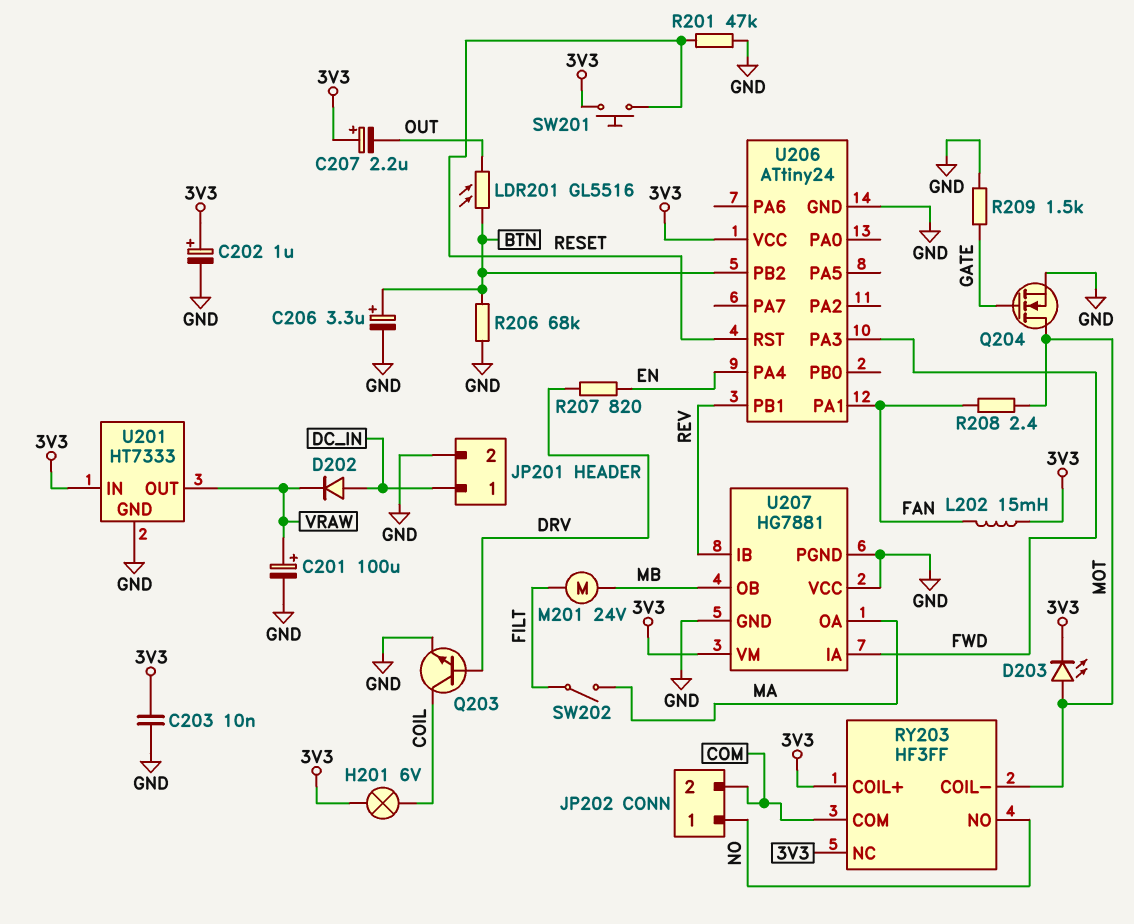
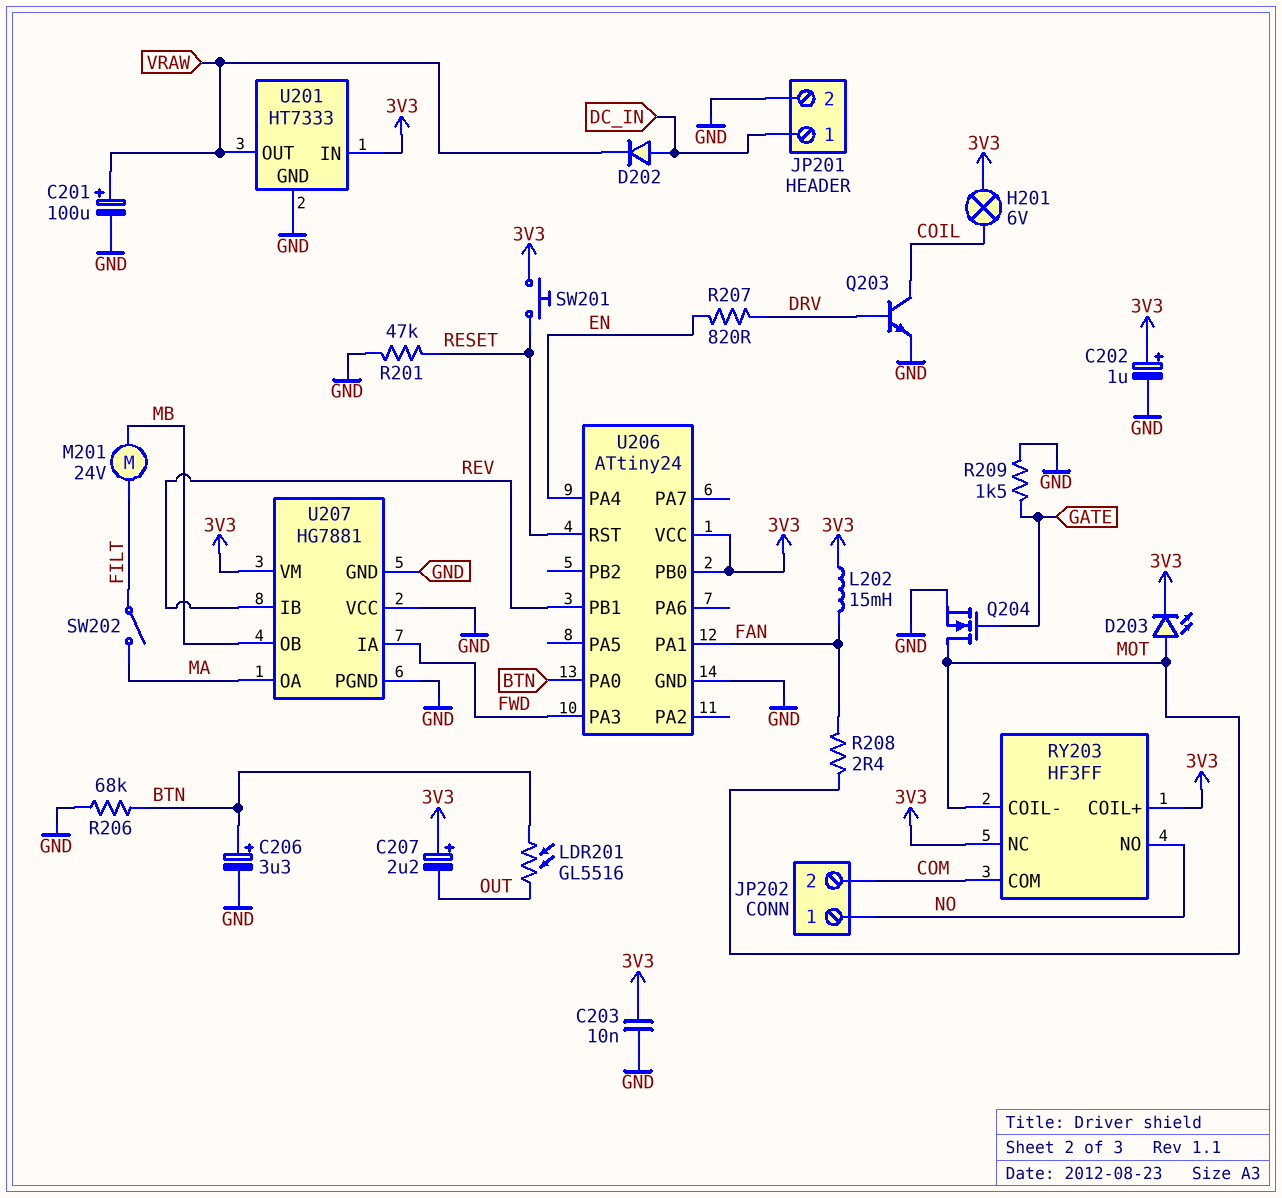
U206 pin PA0: none -> BTN
U206 pin PB0: none -> 3V3
U206 pin PB2: BTN -> none

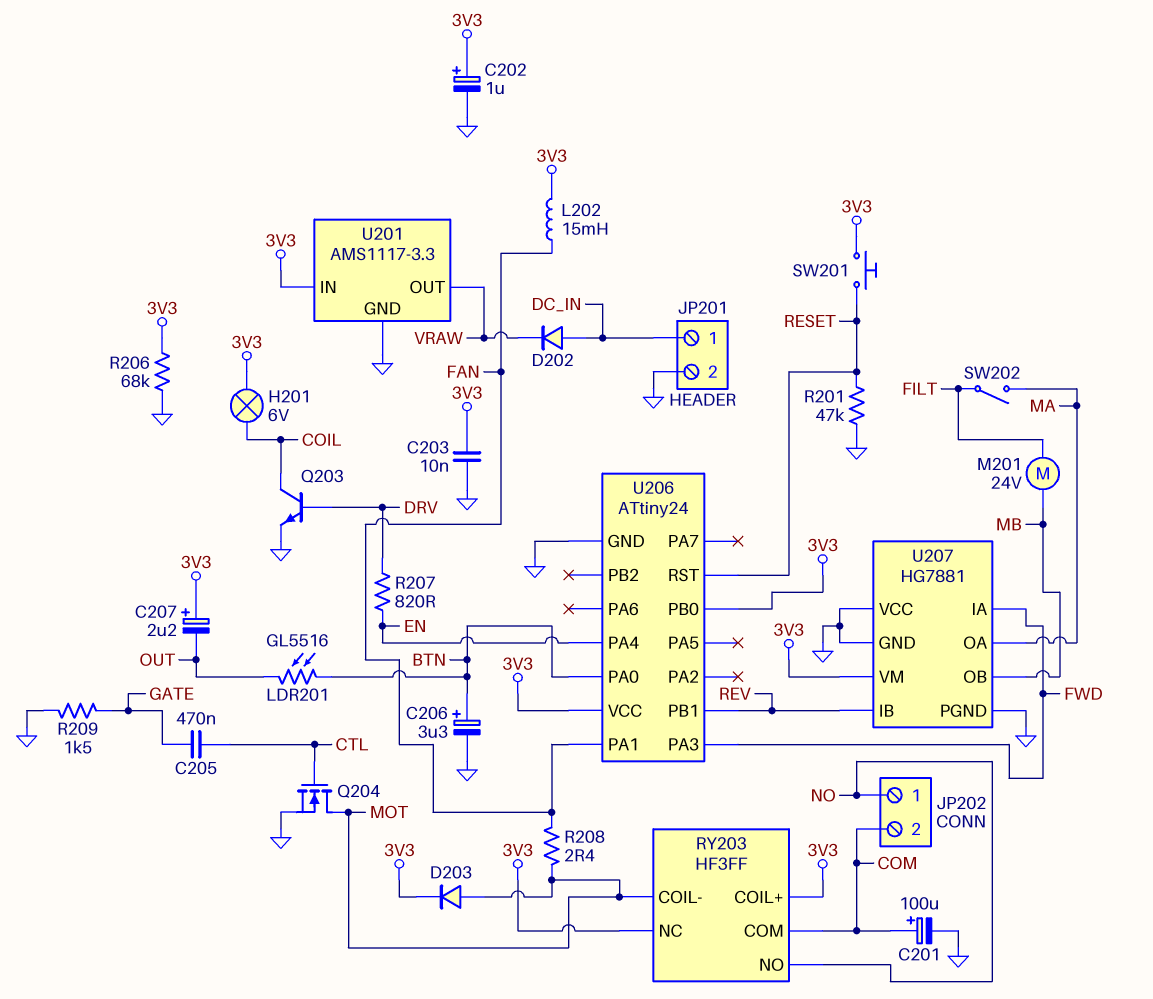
C201: 100uF (plus VRAW, minus GND) -> 100uF (plus COM, minus GND)
C205: none -> 470nF (CTL, GATE)
D203: LED (A MOT, K 3V3) -> diode (A MOT, K 3V3)
Q204: NMOS (G GATE, D MOT, S GND) -> NMOS (G CTL, D MOT, S GND)
R206: 68k (BTN, GND) -> 68k (3V3, GND)
U201: HT7333 -> AMS1117-3.3

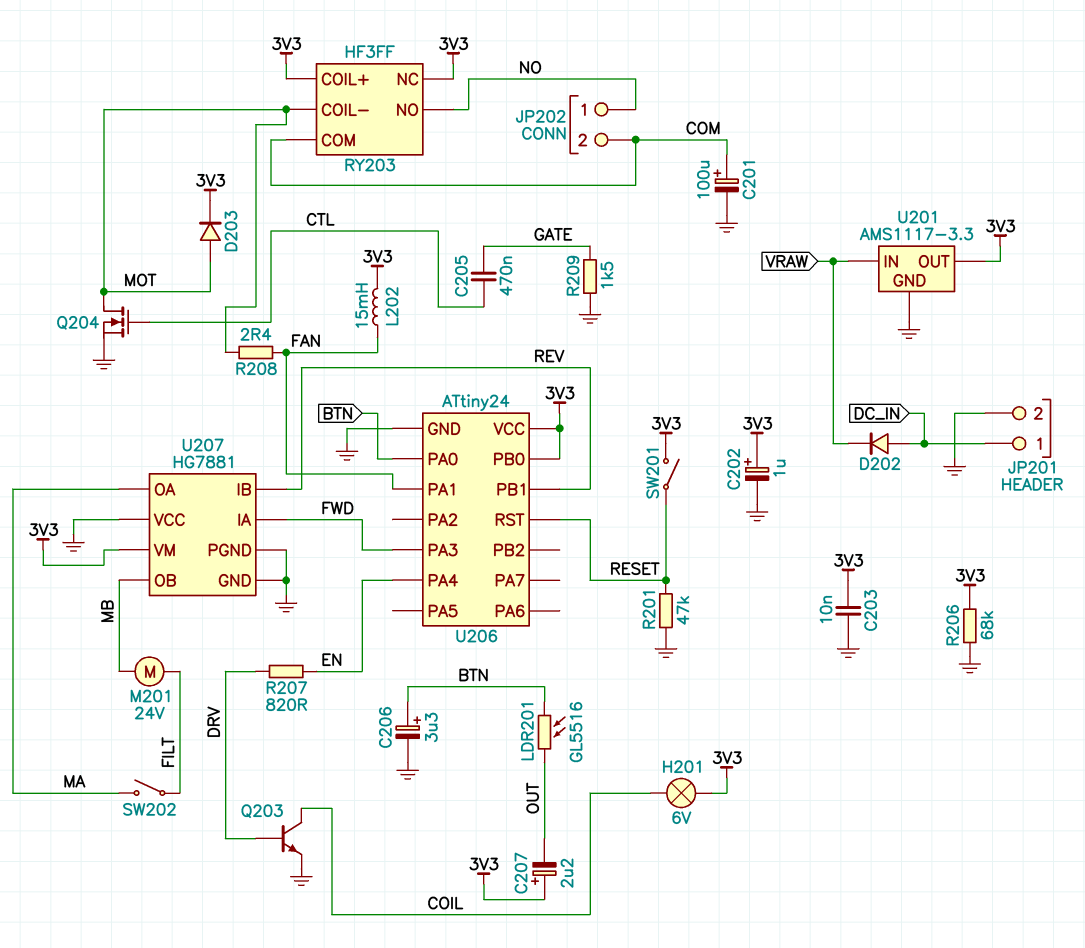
SW201: button (3V3, RESET) -> switch (3V3, RESET)
U201 pin IN: 3V3 -> VRAW
U201 pin OUT: VRAW -> 3V3

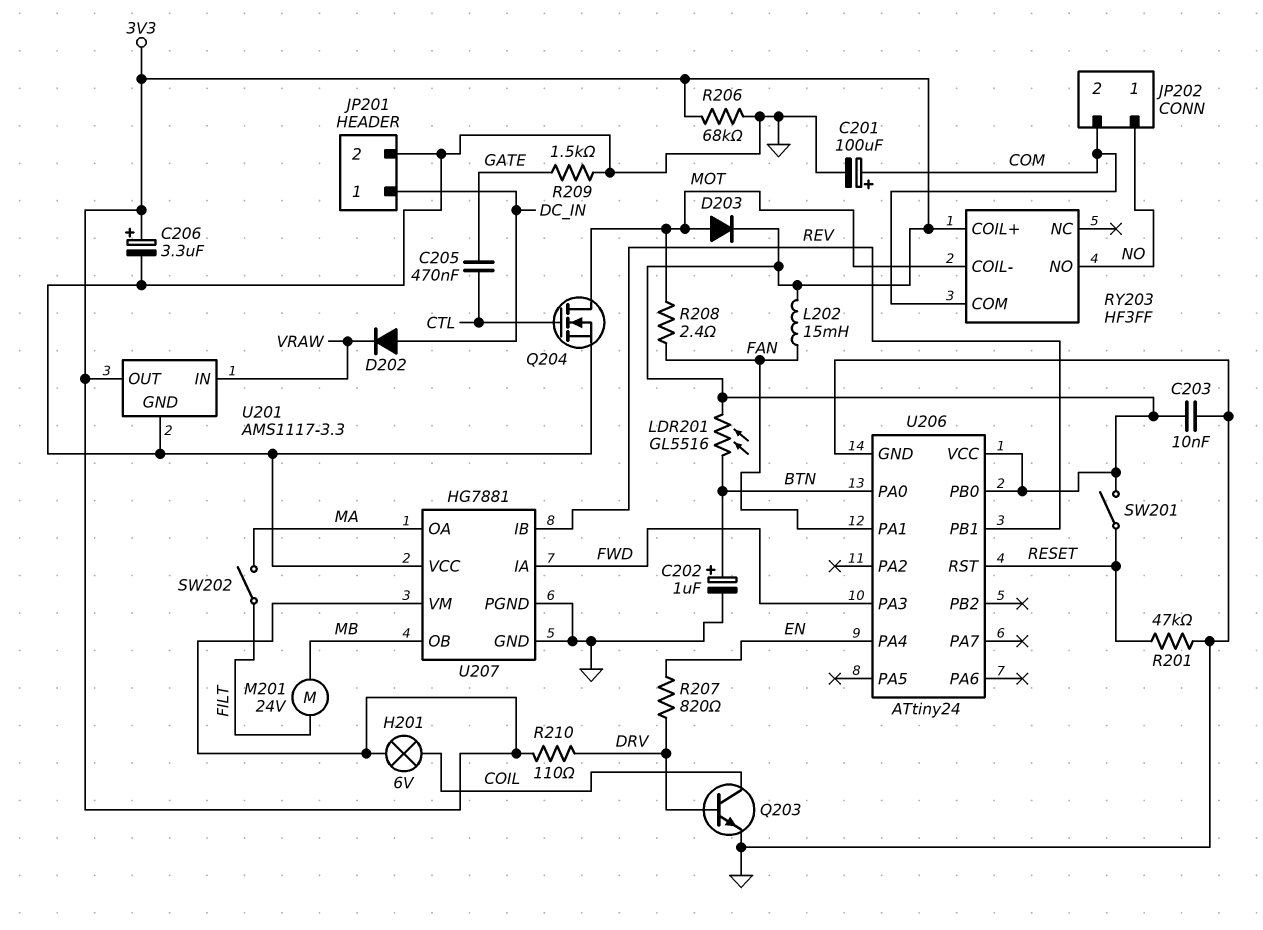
C202: 1uF (plus 3V3, minus GND) -> 1uF (plus BTN, minus GND)
C206: 3.3uF (plus BTN, minus GND) -> 3.3uF (plus 3V3, minus GND)
C207: 2.2uF (plus 3V3, minus OUT) -> none
LDR201: GL5516 (BTN, OUT) -> GL5516 (3V3, BTN)
R210: none -> 110 (3V3, DRV)
RY203 pin NC: 3V3 -> none

